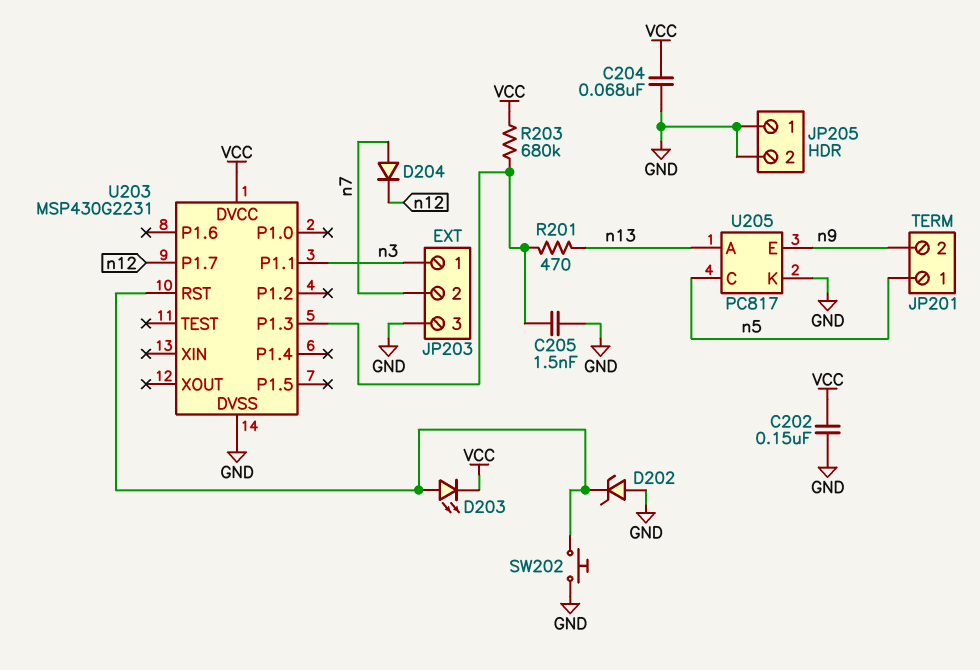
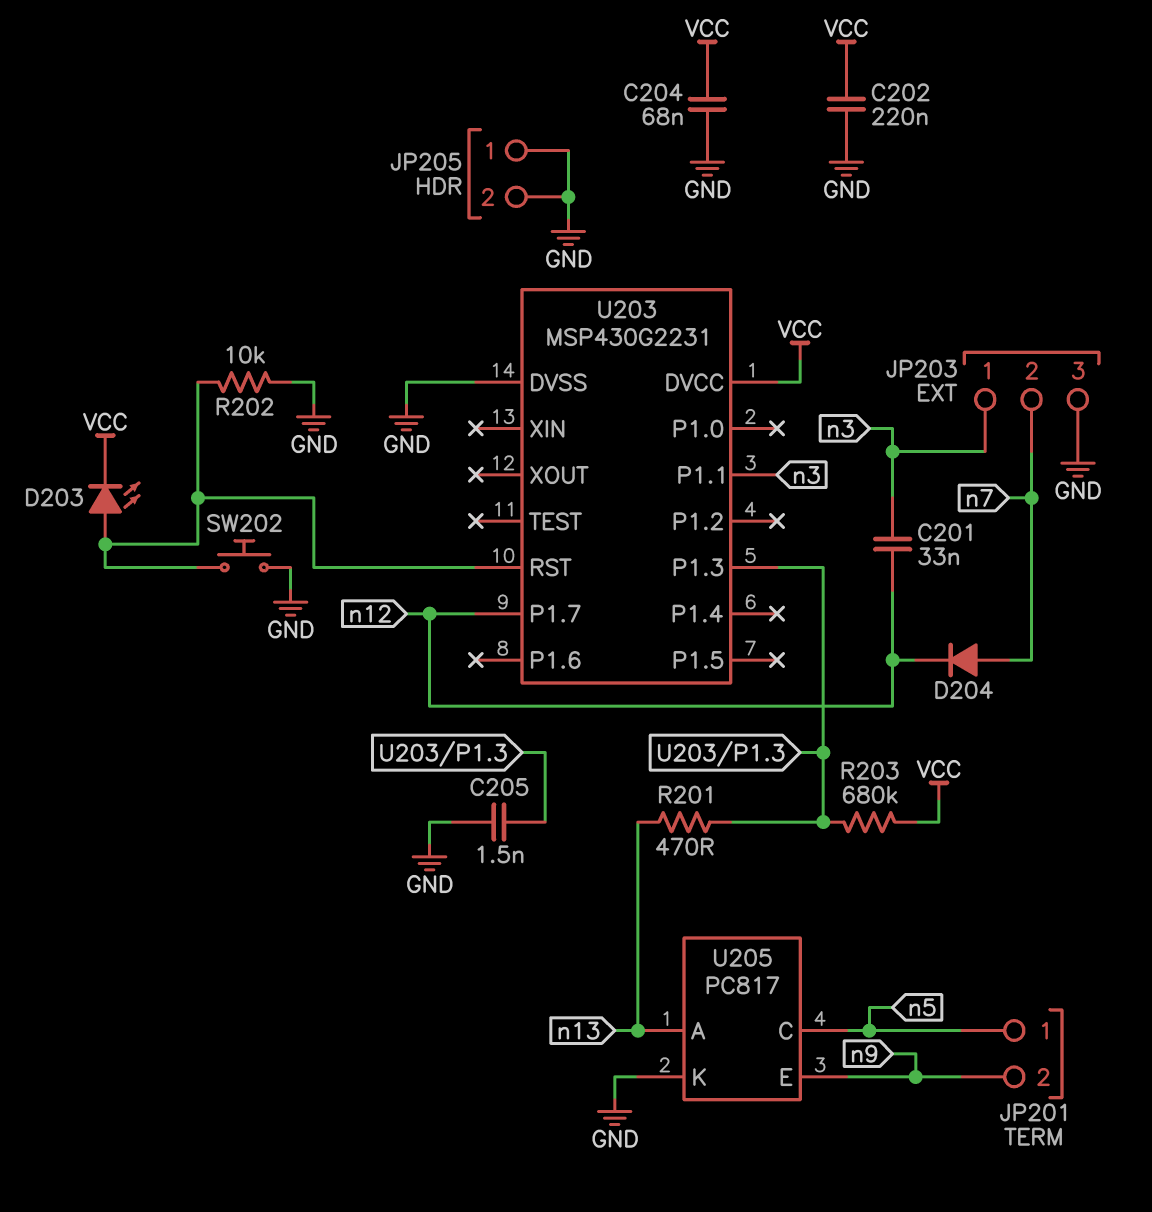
C201: none -> 33nF (n3, n12)
C202: 150nF (GND, VCC) -> 220nF (GND, VCC)
D202: zener (A GND, K U203/RST) -> none
R202: none -> 10k (GND, U203/RST)

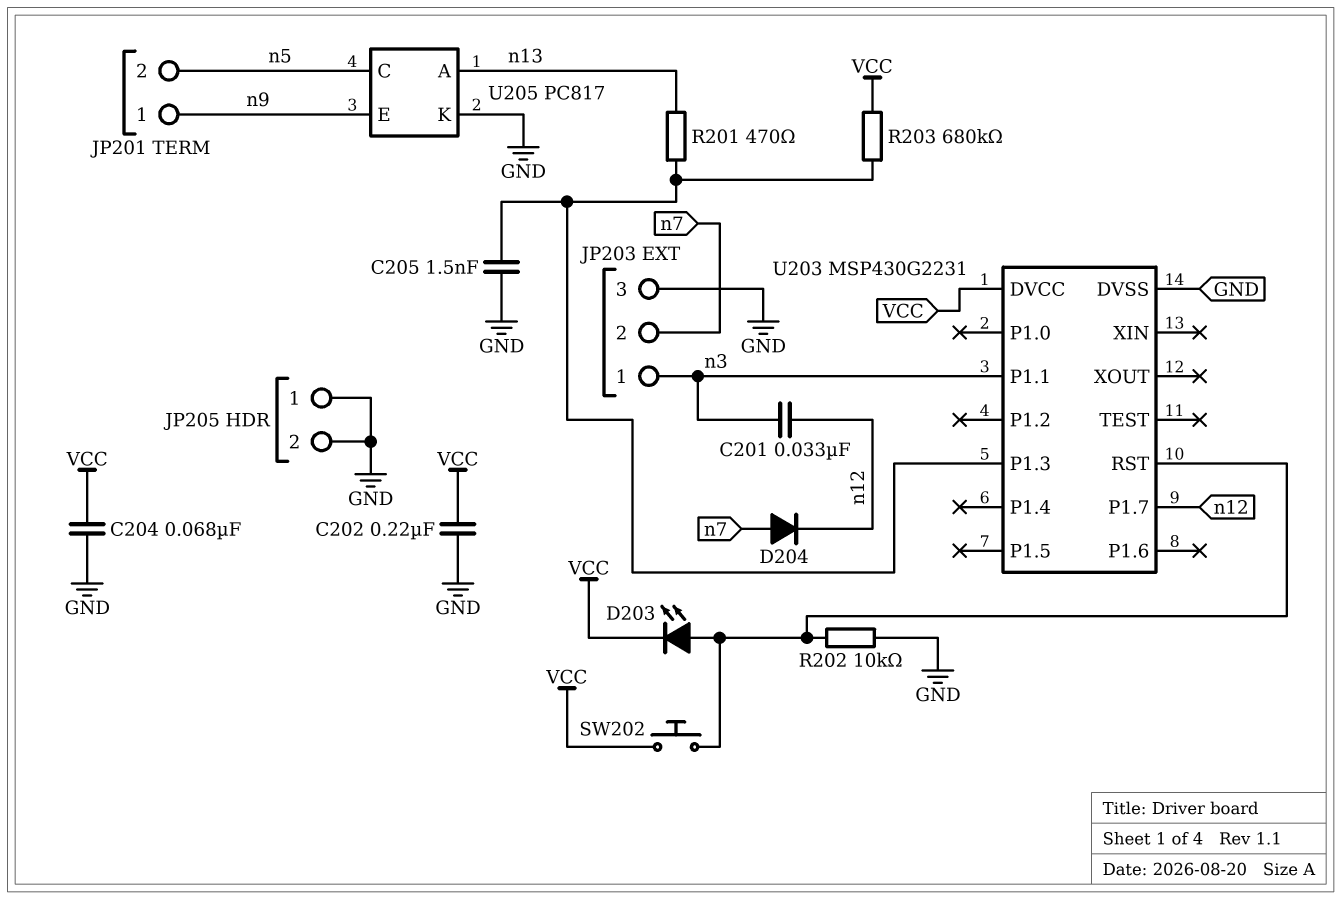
JP201 pin 1: n5 -> n9
JP201 pin 2: n9 -> n5
SW202: button (GND, U203/RST) -> button (U203/RST, VCC)

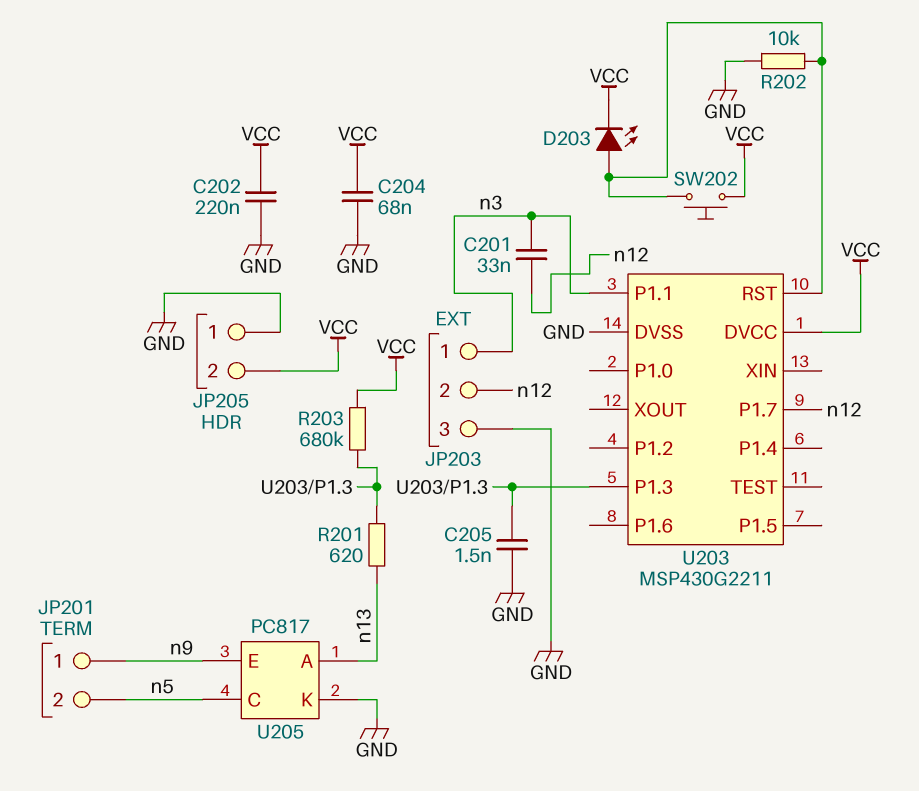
D204: diode (A n7, K n12) -> none
JP203 pin 2: n7 -> n12
JP205 pin 2: GND -> VCC
R201: 470 (U203/P1.3, n13) -> 620 (U203/P1.3, n13)
U203: MSP430G2231 -> MSP430G2211

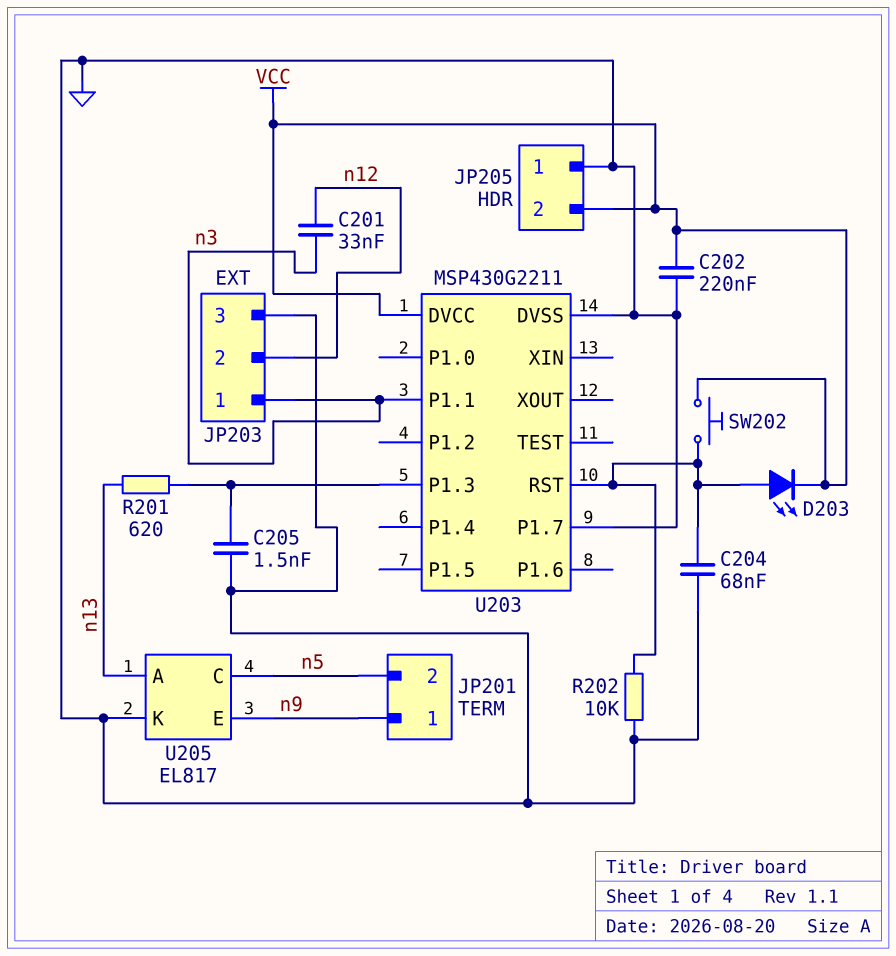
C204: 68nF (GND, VCC) -> 68nF (GND, U203/RST)
R203: 680k (U203/P1.3, VCC) -> none
U203 pin P1.7: n12 -> GND
U205: PC817 -> EL817

